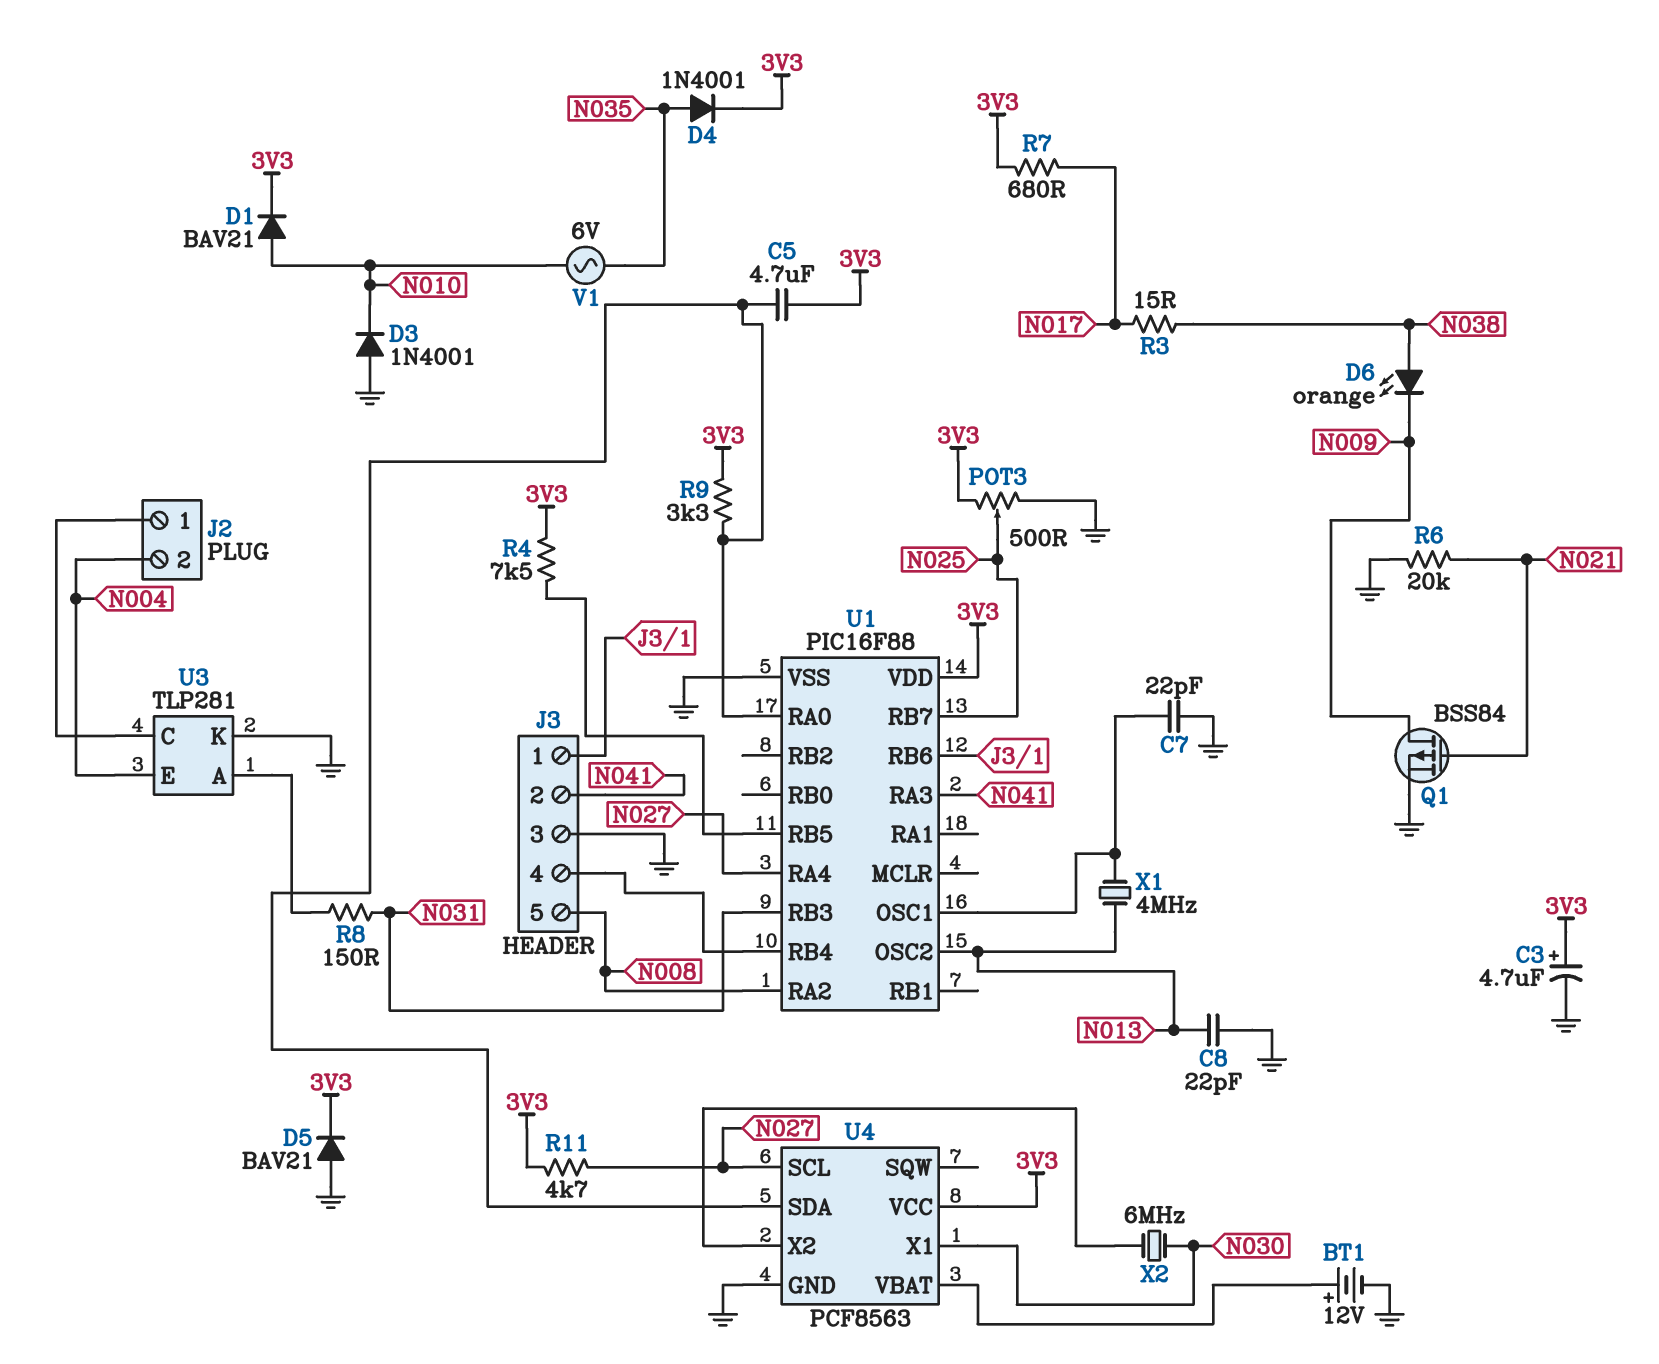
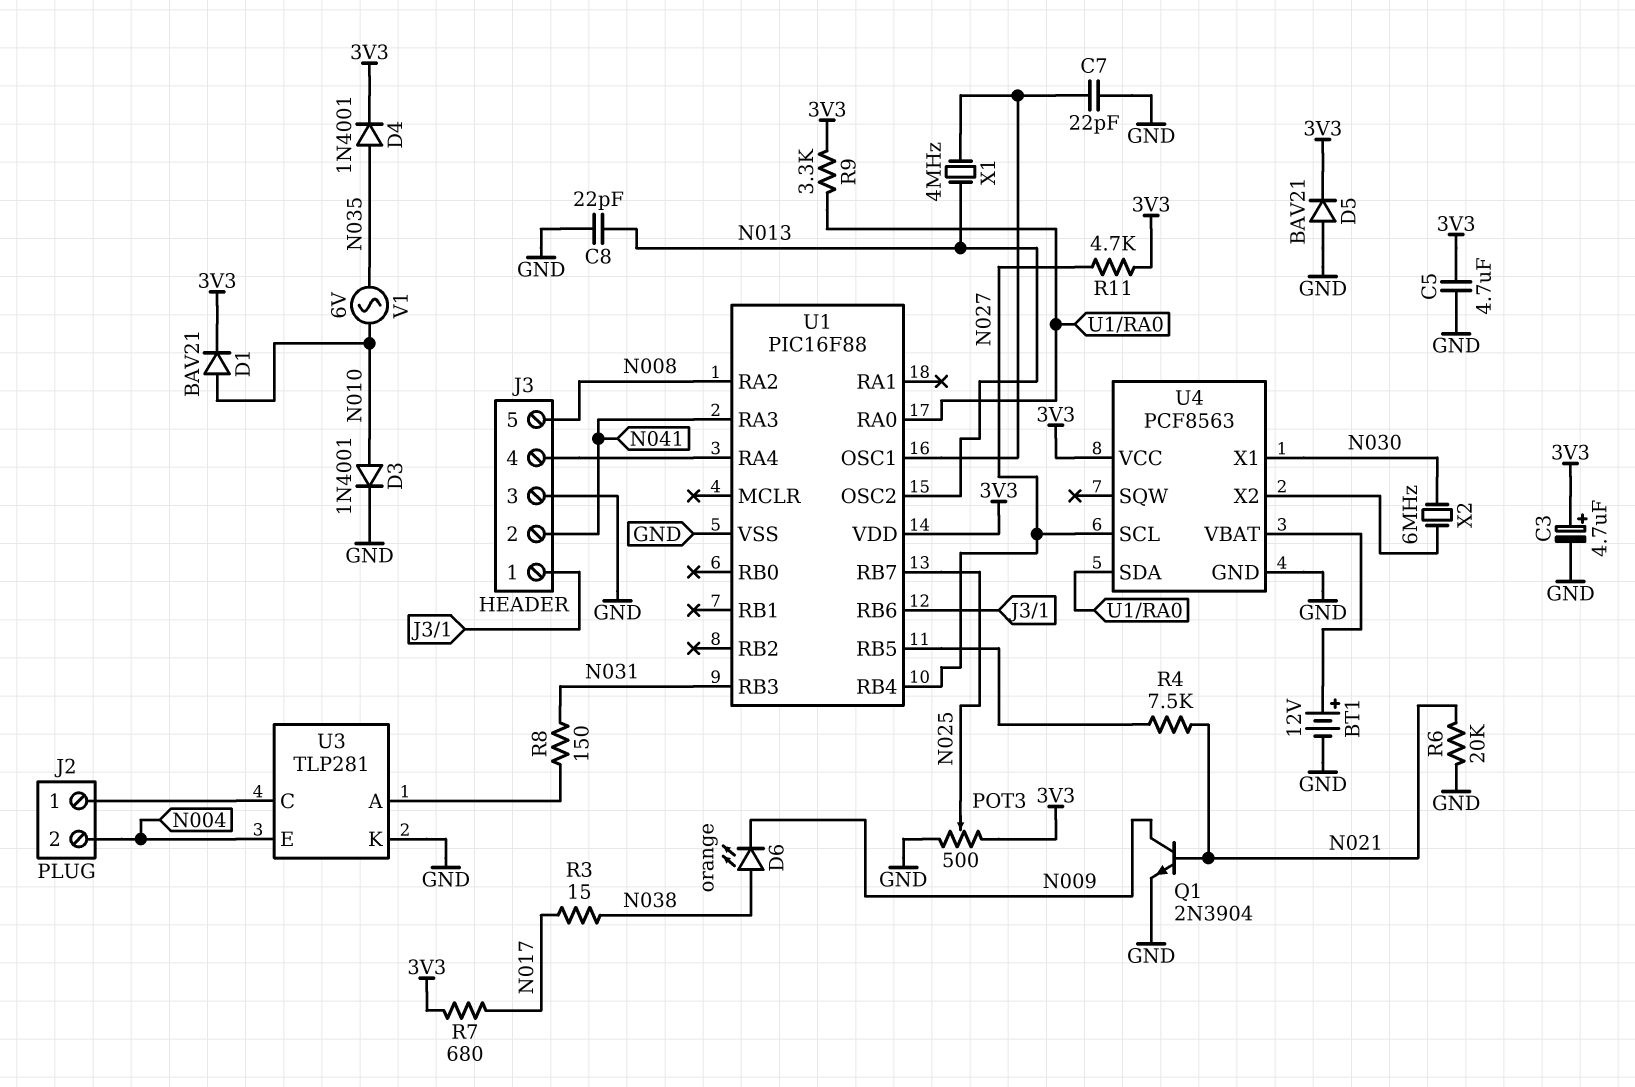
C5: 4.7uF (3V3, U1/RA0) -> 4.7uF (3V3, GND)
D3: diode 1N4001 (A GND, K N010) -> diode 1N4001 (A N010, K GND)
Q1: PMOS BSS84 (G N021, D N009, S GND) -> NPN 2N3904 (B N021, C N009, E GND)
R4: 7.5k (3V3, U1/RB5) -> 7.5k (N021, U1/RB5)
U1 pin RA4: N027 -> J3/4
U1 pin RB4: J3/4 -> N027

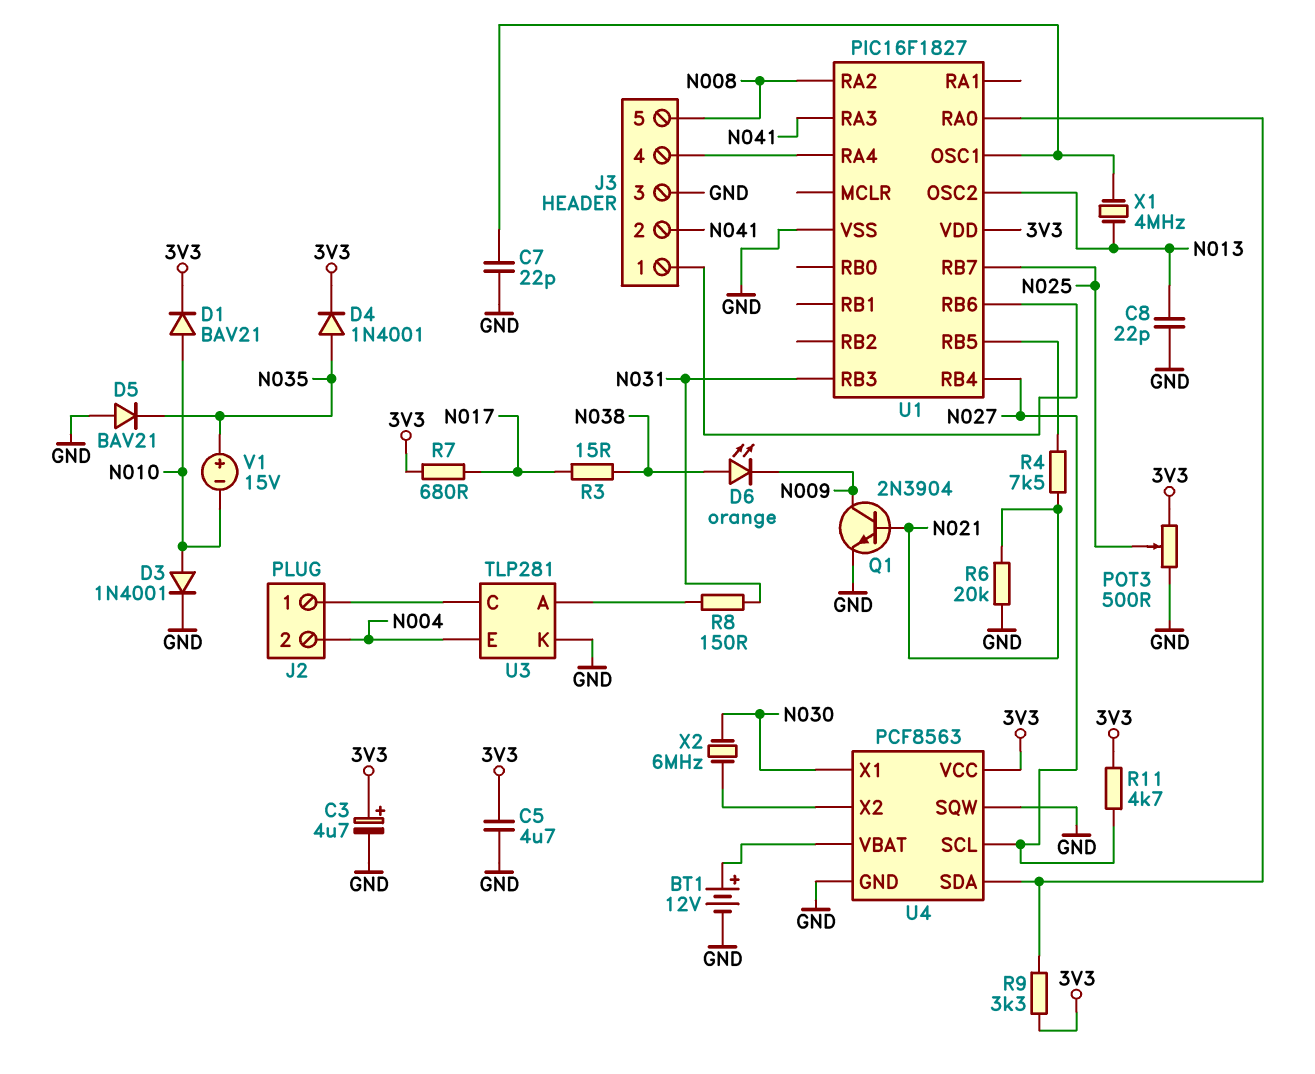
D5: diode BAV21 (A GND, K 3V3) -> diode BAV21 (A GND, K N035)
U1: PIC16F88 -> PIC16F1827
U4 pin SQW: none -> GND
V1: AC 6V (N010, N035) -> 15V (plus N035, minus N010)

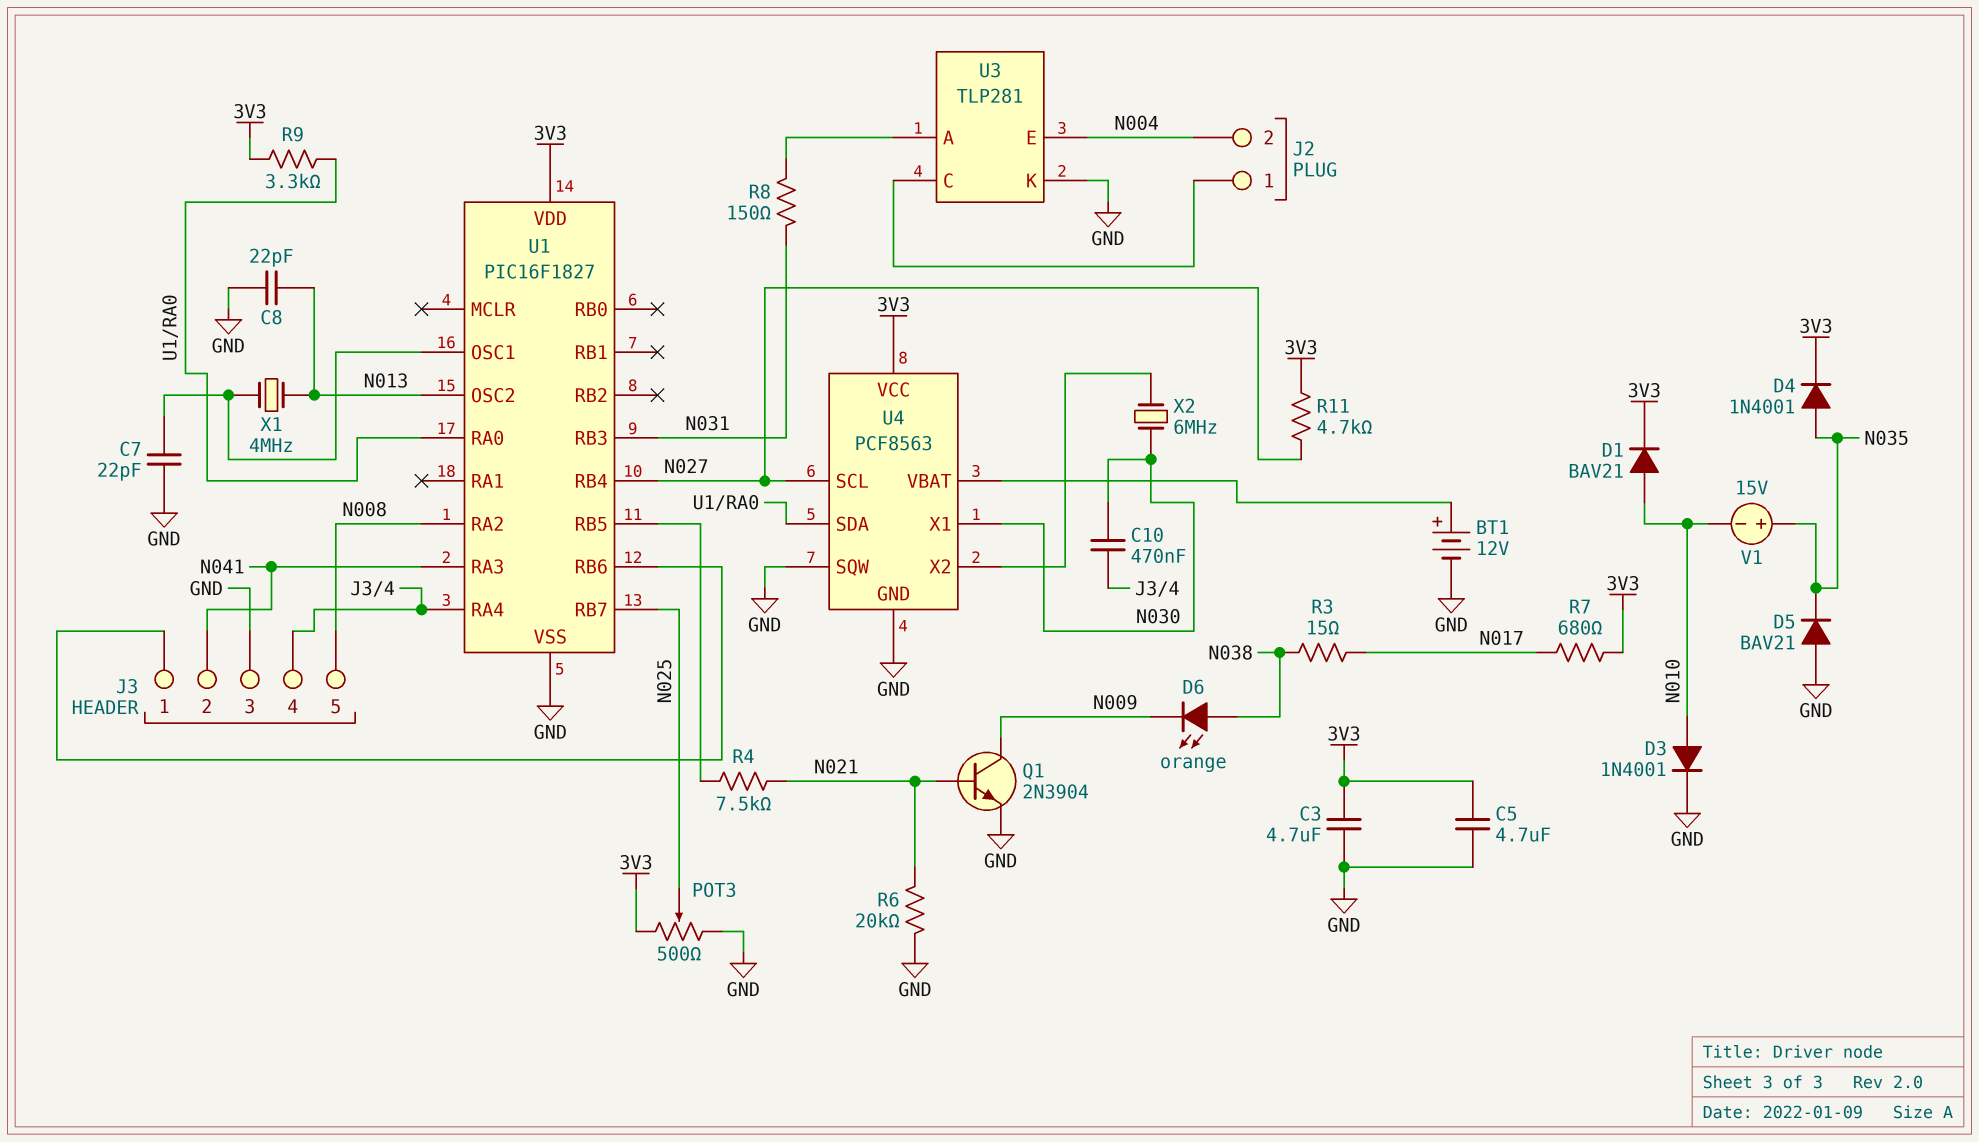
C3: 4.7uF (plus 3V3, minus GND) -> 4.7uF (3V3, GND)
C10: none -> 470nF (J3/4, N030)

